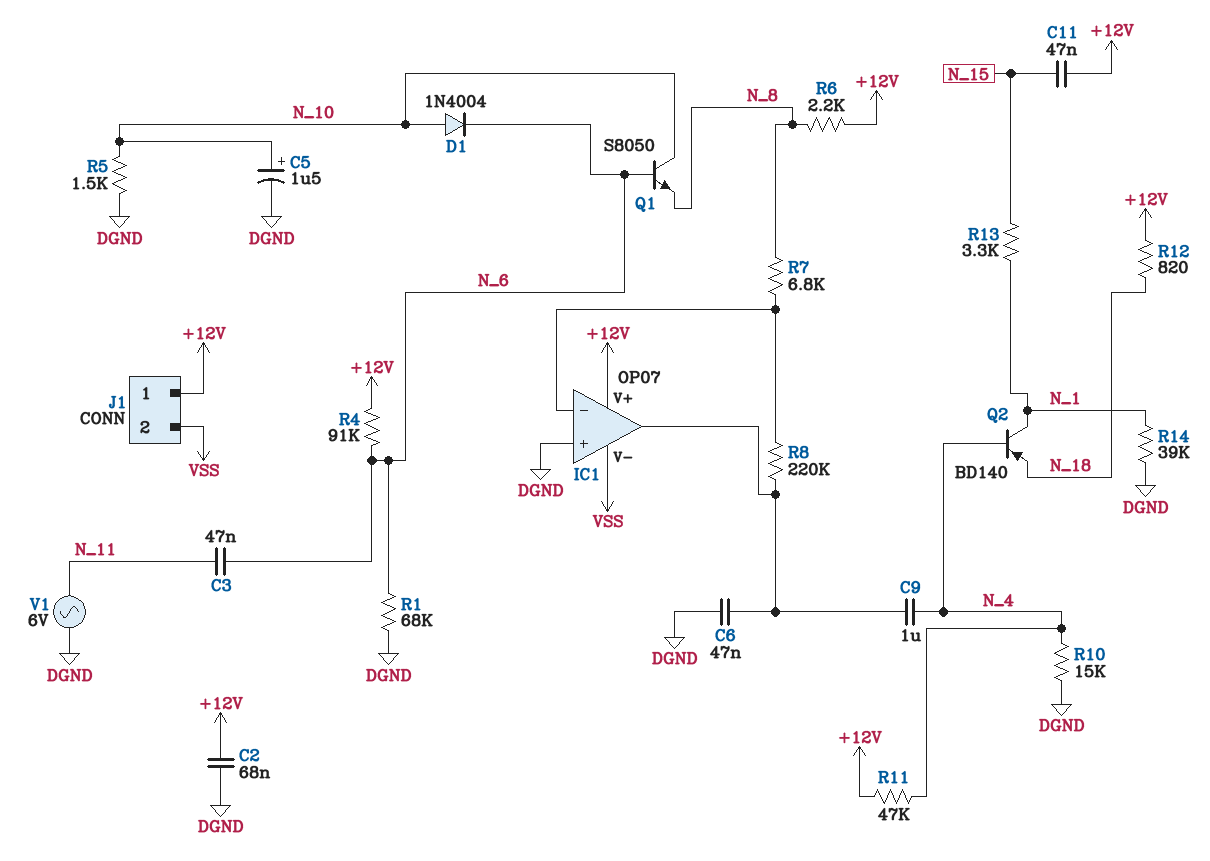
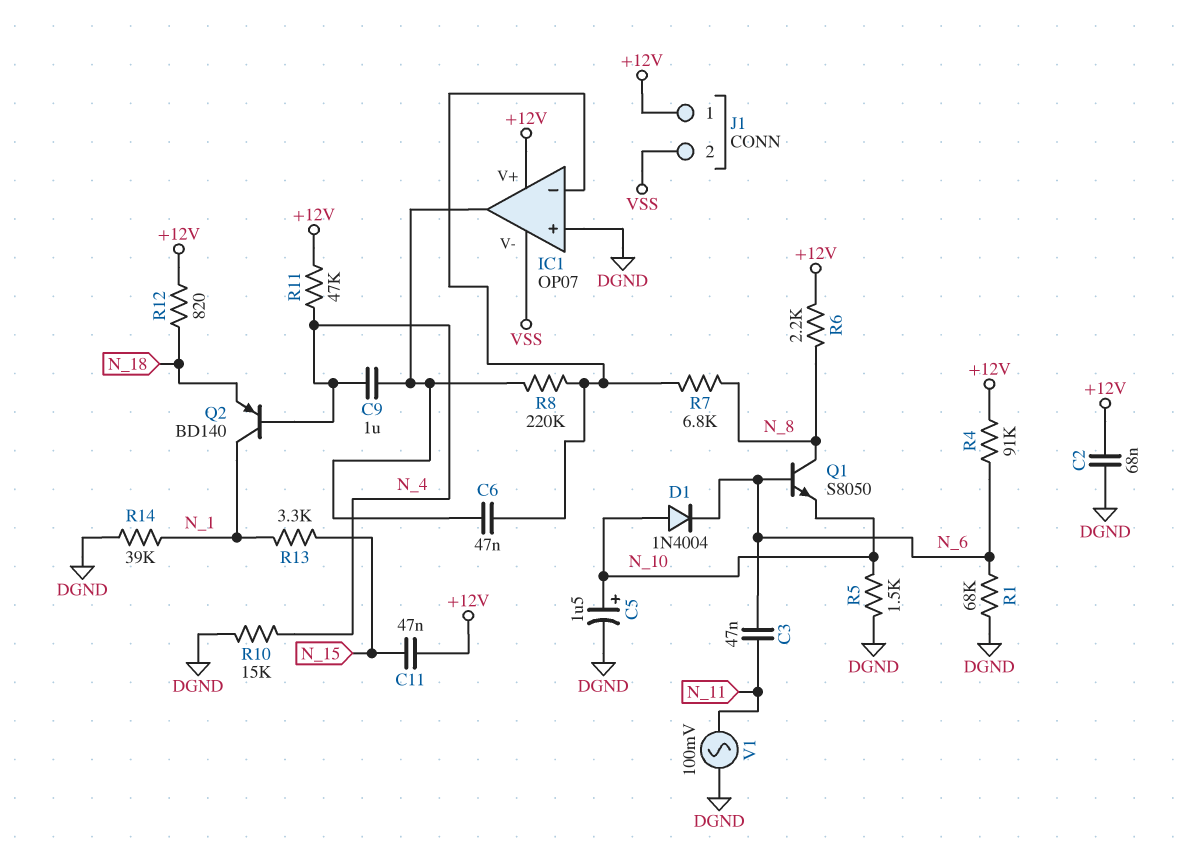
C6: 47nF (DGND, IC1/out) -> 47nF (IC1/in-, IC1/out)
Q1: NPN S8050 (B N_6, C N_10, E N_8) -> NPN S8050 (B N_6, C N_8, E N_10)
V1: AC 6V (DGND, N_11) -> AC 100mV (DGND, N_11)

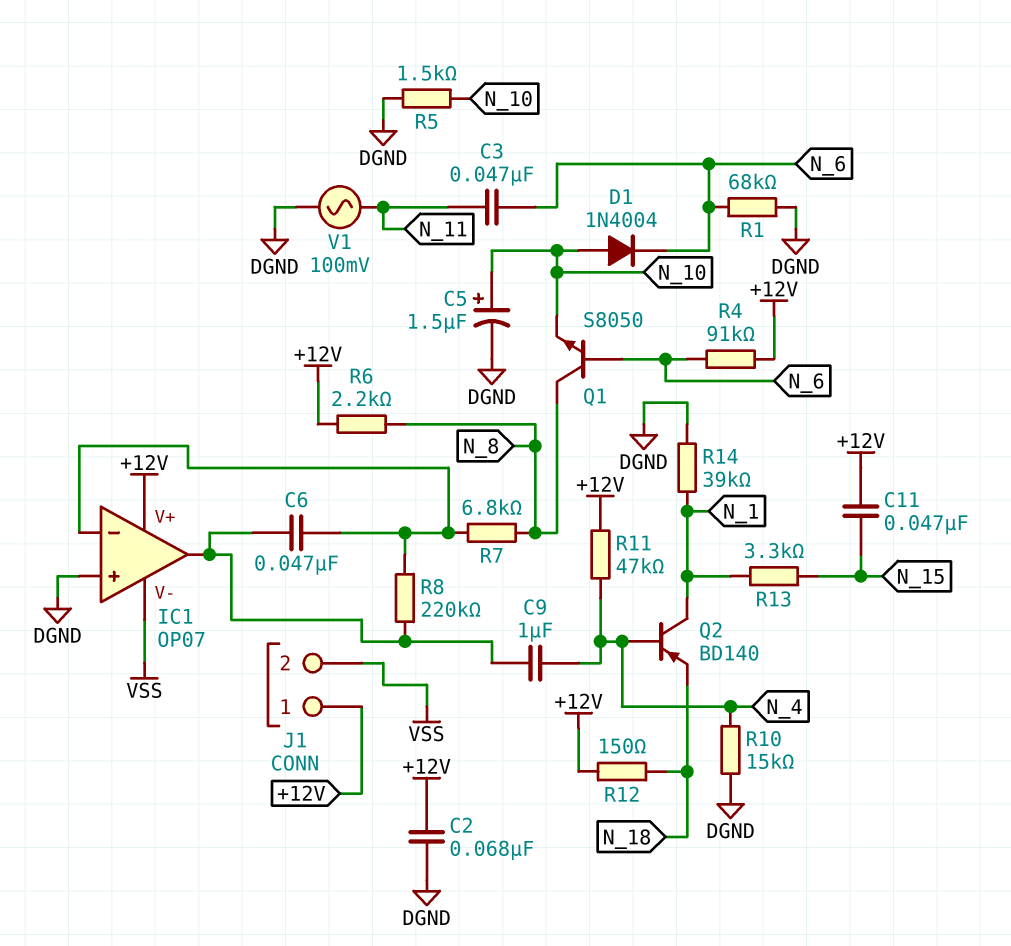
R12: 820 (+12V, N_18) -> 150 (+12V, N_18)

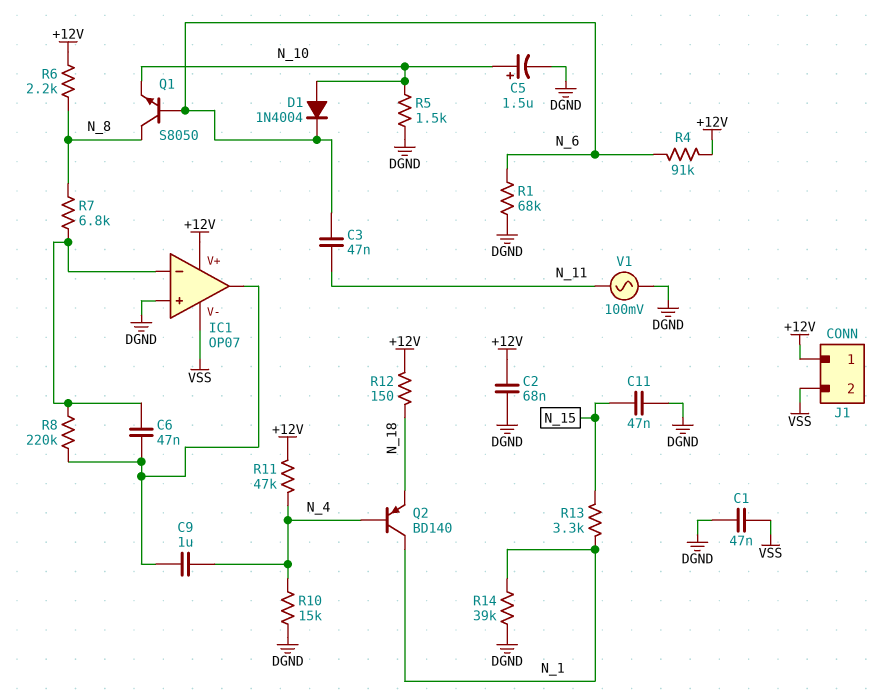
C1: none -> 47nF (DGND, VSS)
C11: 47nF (+12V, N_15) -> 47nF (DGND, N_15)

